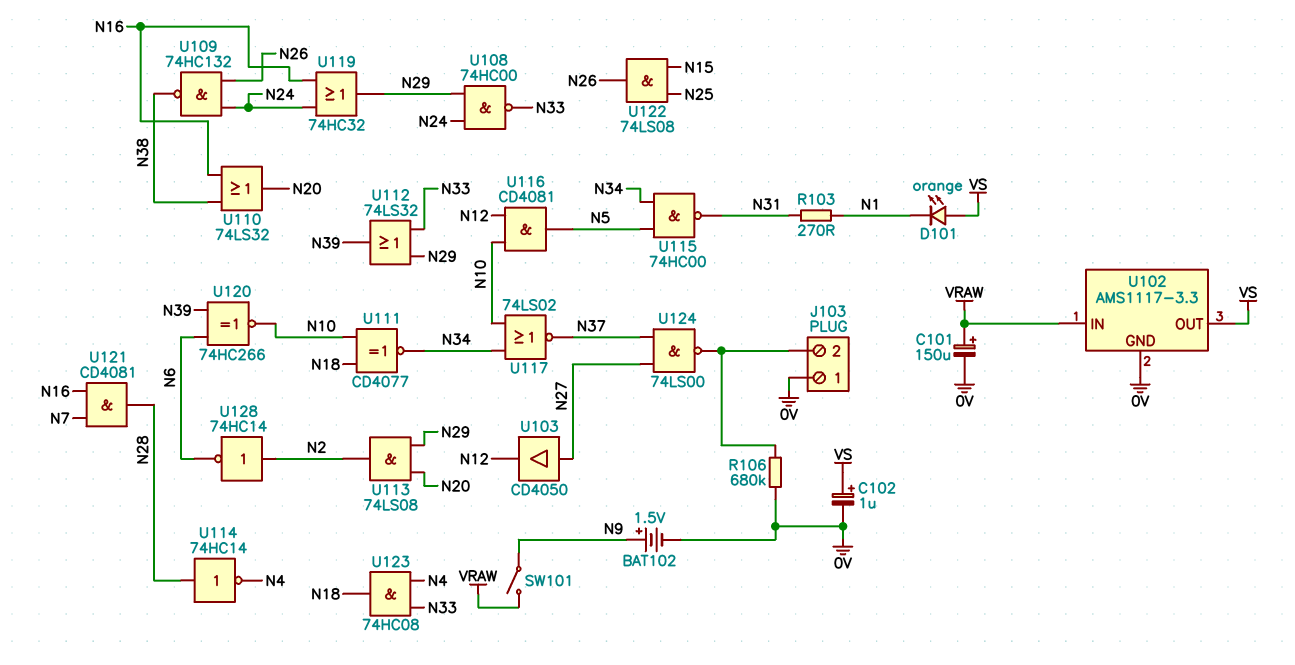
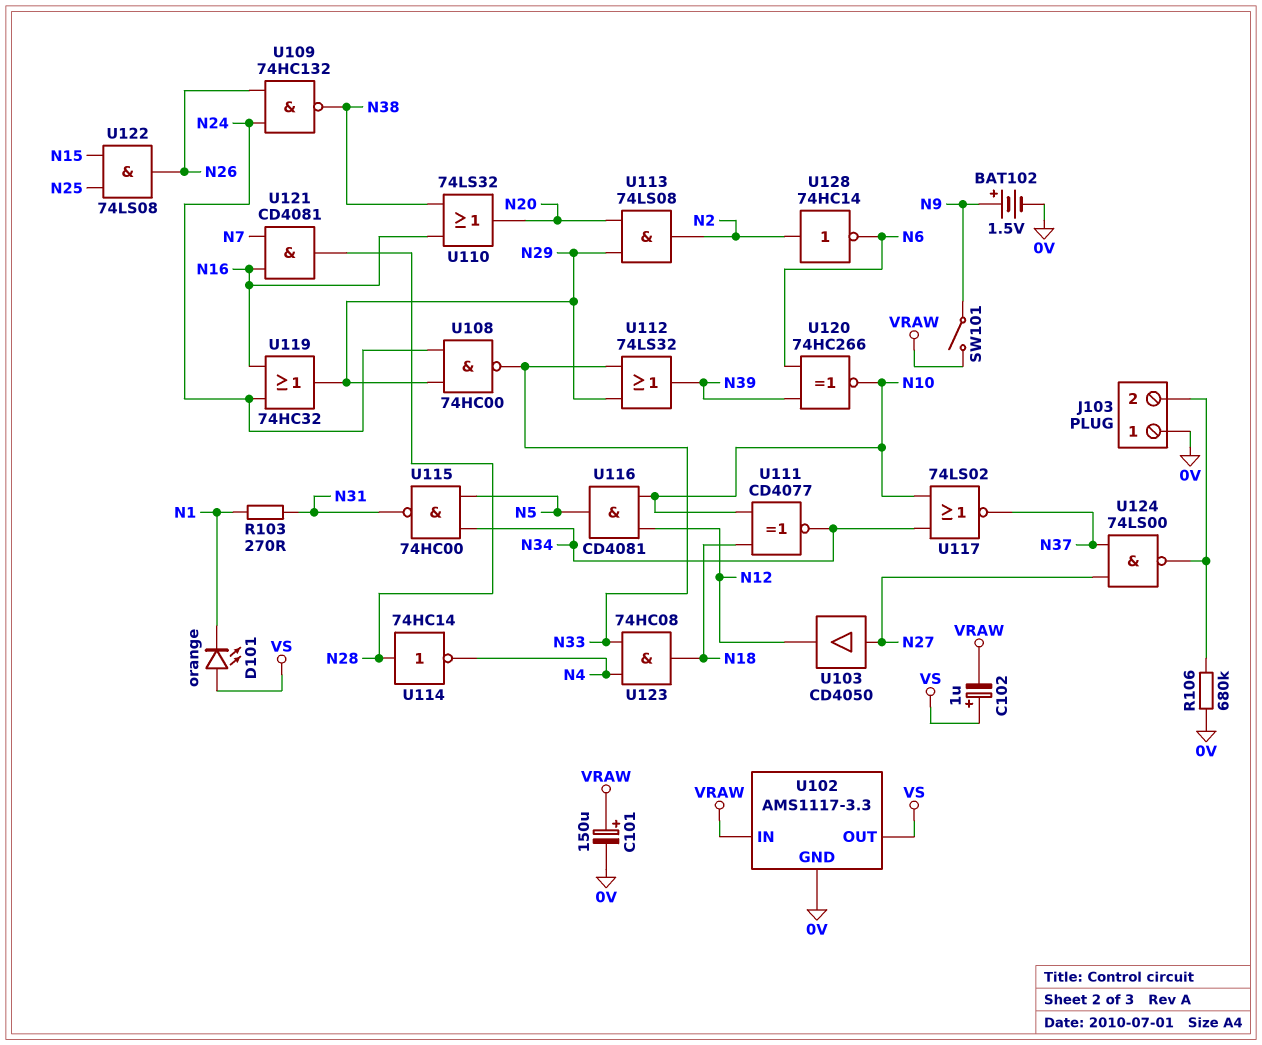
C102: 1uF (plus VS, minus 0V) -> 1uF (plus VS, minus VRAW)

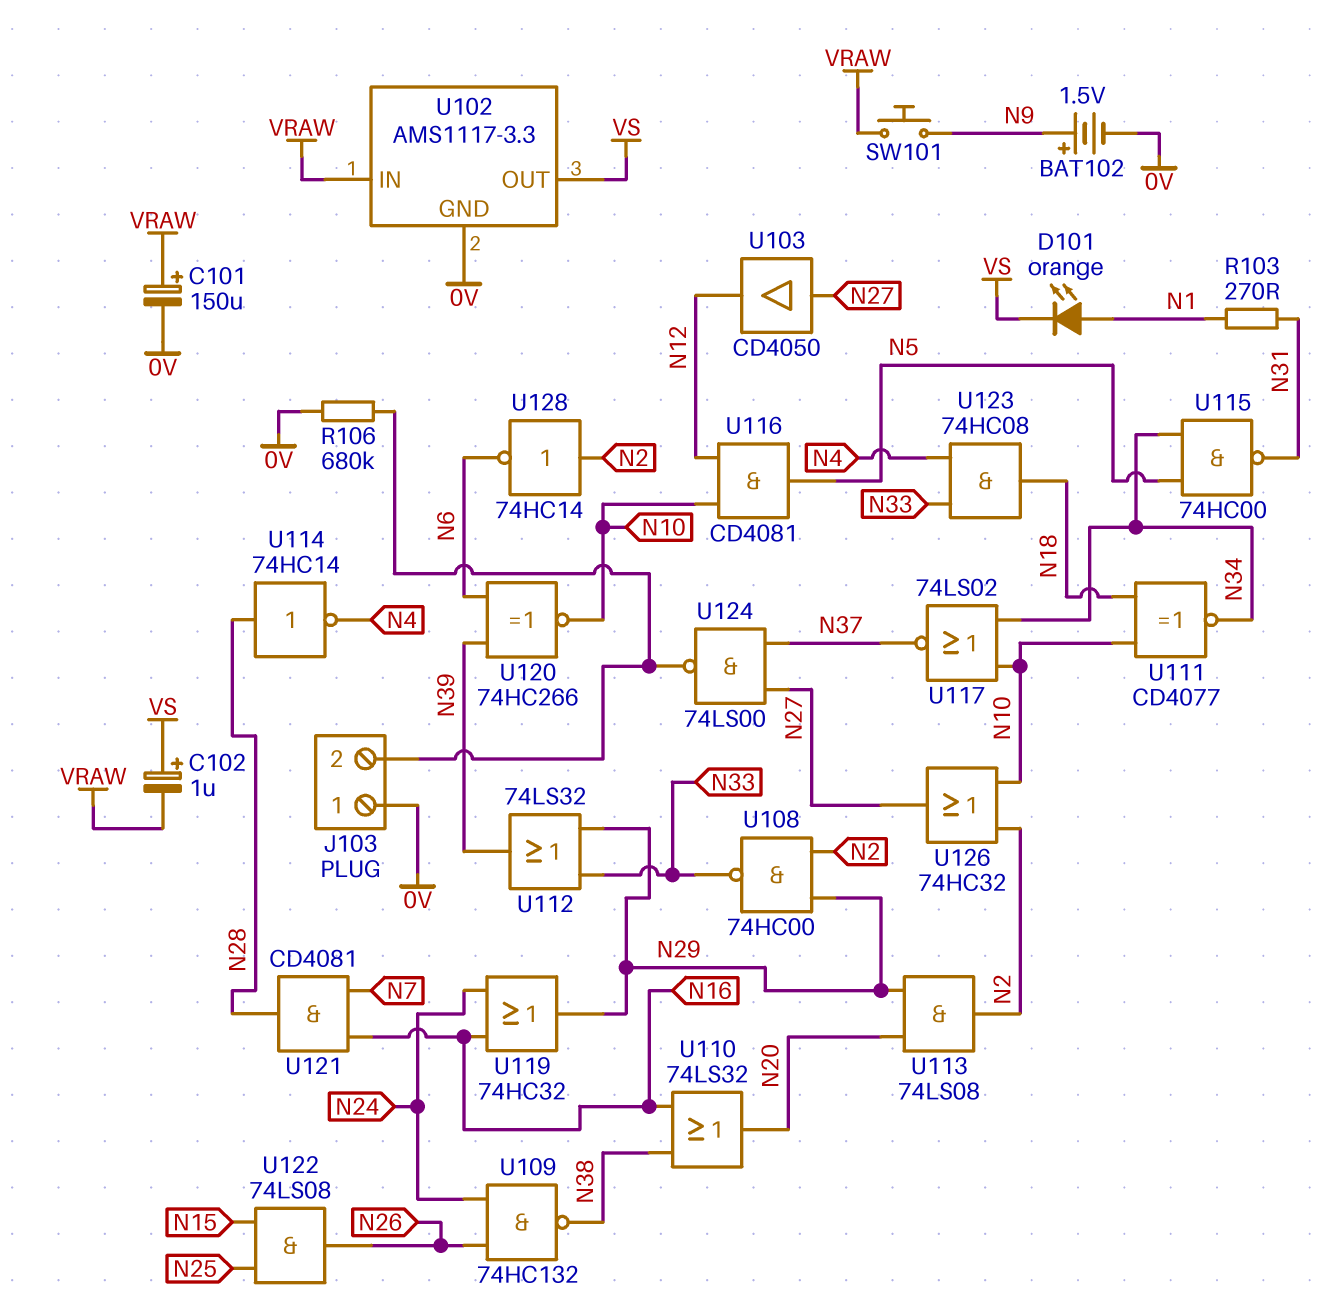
D101: LED orange (A VS, K N1) -> LED orange (A N1, K VS)
SW101: switch (N9, VRAW) -> button (N9, VRAW)
U108: NAND 74HC00 (in N24, in N29, out N33) -> NAND 74HC00 (in N2, in N29, out N33)
U126: none -> OR 74HC32 (in N2, in N10, out N27)

